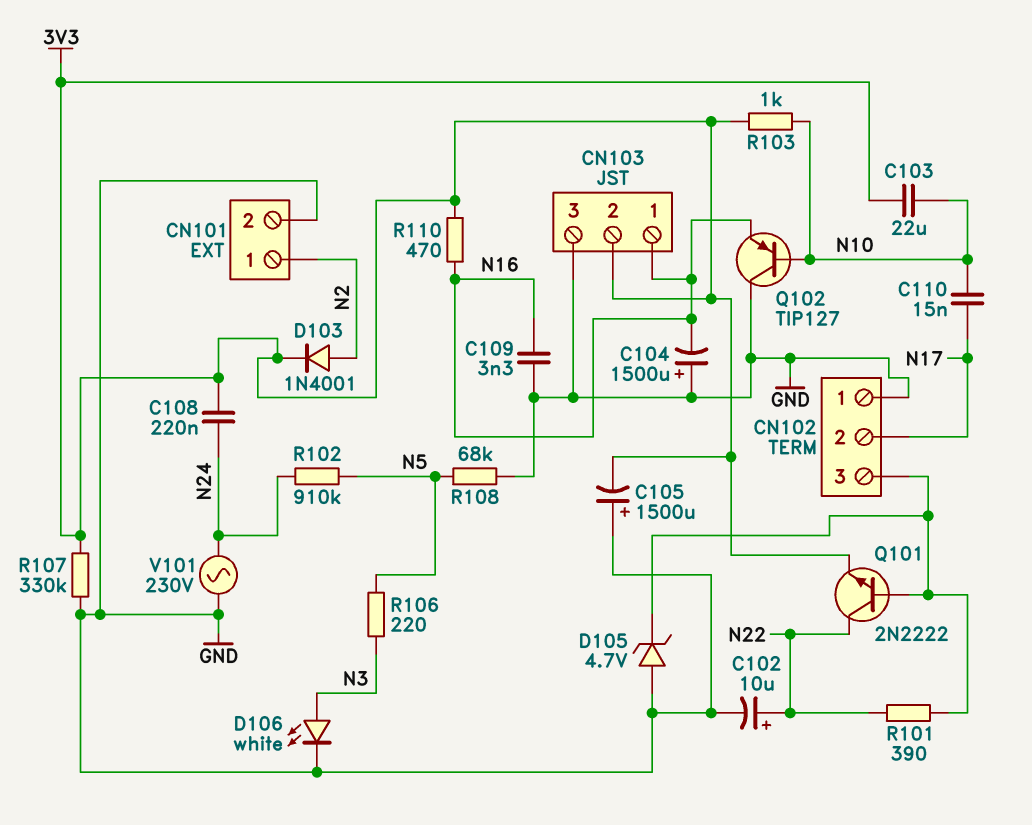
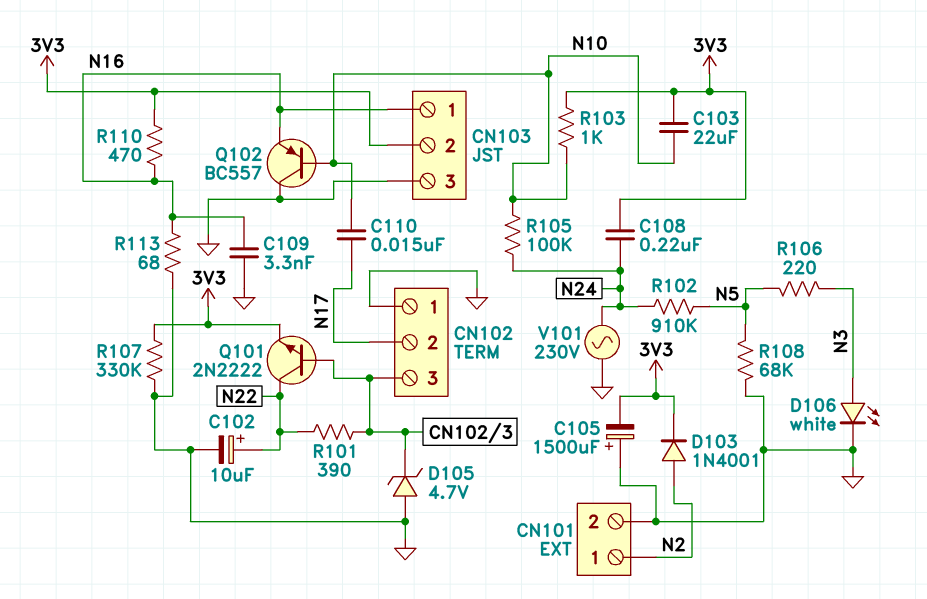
C104: 1500uF (plus GND, minus N16) -> none
Q102: PNP TIP127 (B N10, C GND, E N16) -> PNP BC557 (B N10, C GND, E N16)
R105: none -> 100k (N10, N24)
R113: none -> 68 (GND, N16)

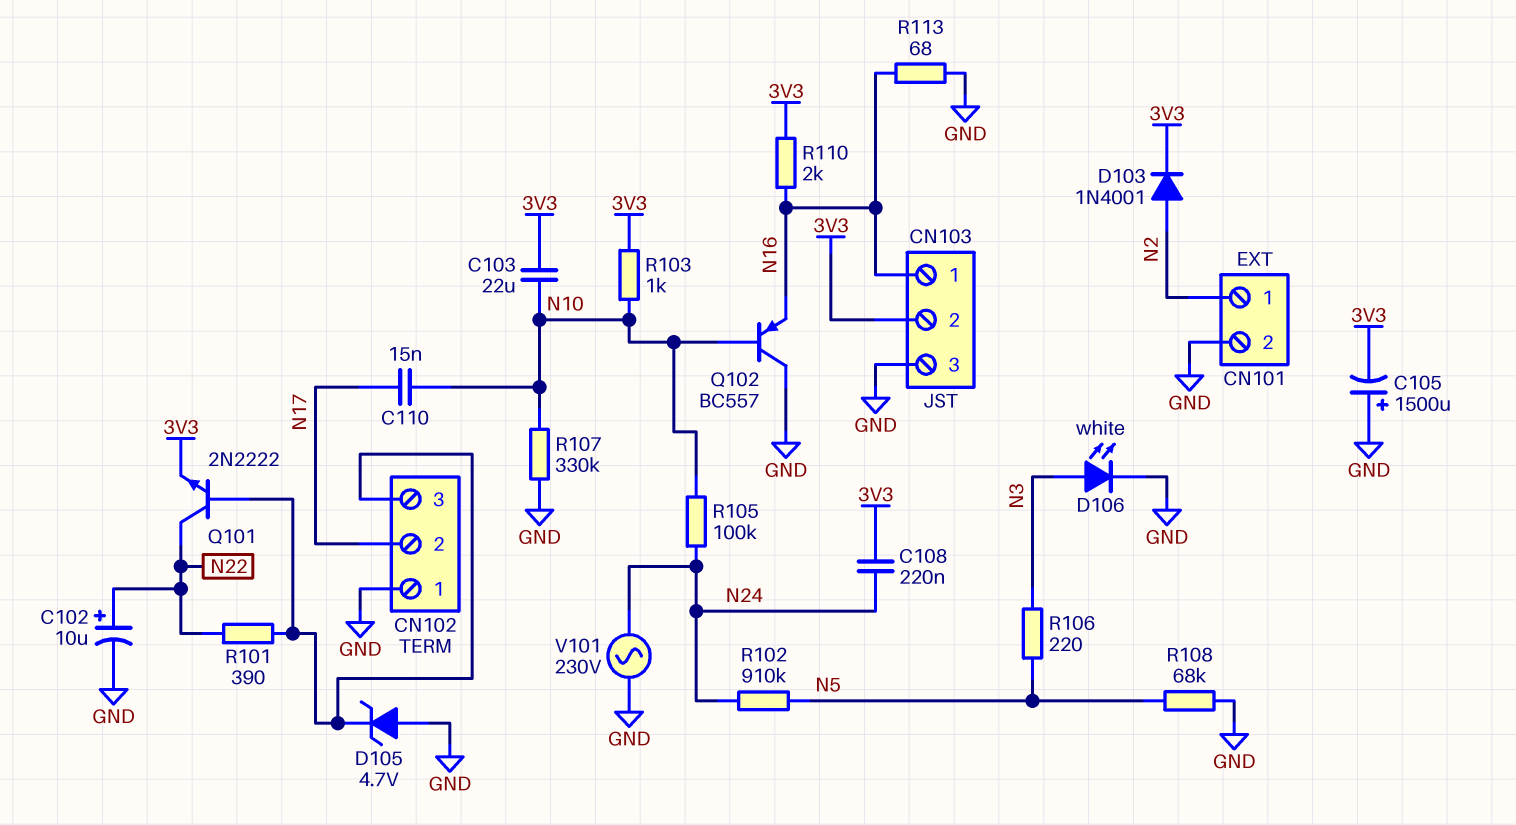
C109: 3.3nF (GND, N16) -> none
R107: 330k (3V3, GND) -> 330k (GND, N10)
R110: 470 (3V3, N16) -> 2k (3V3, N16)

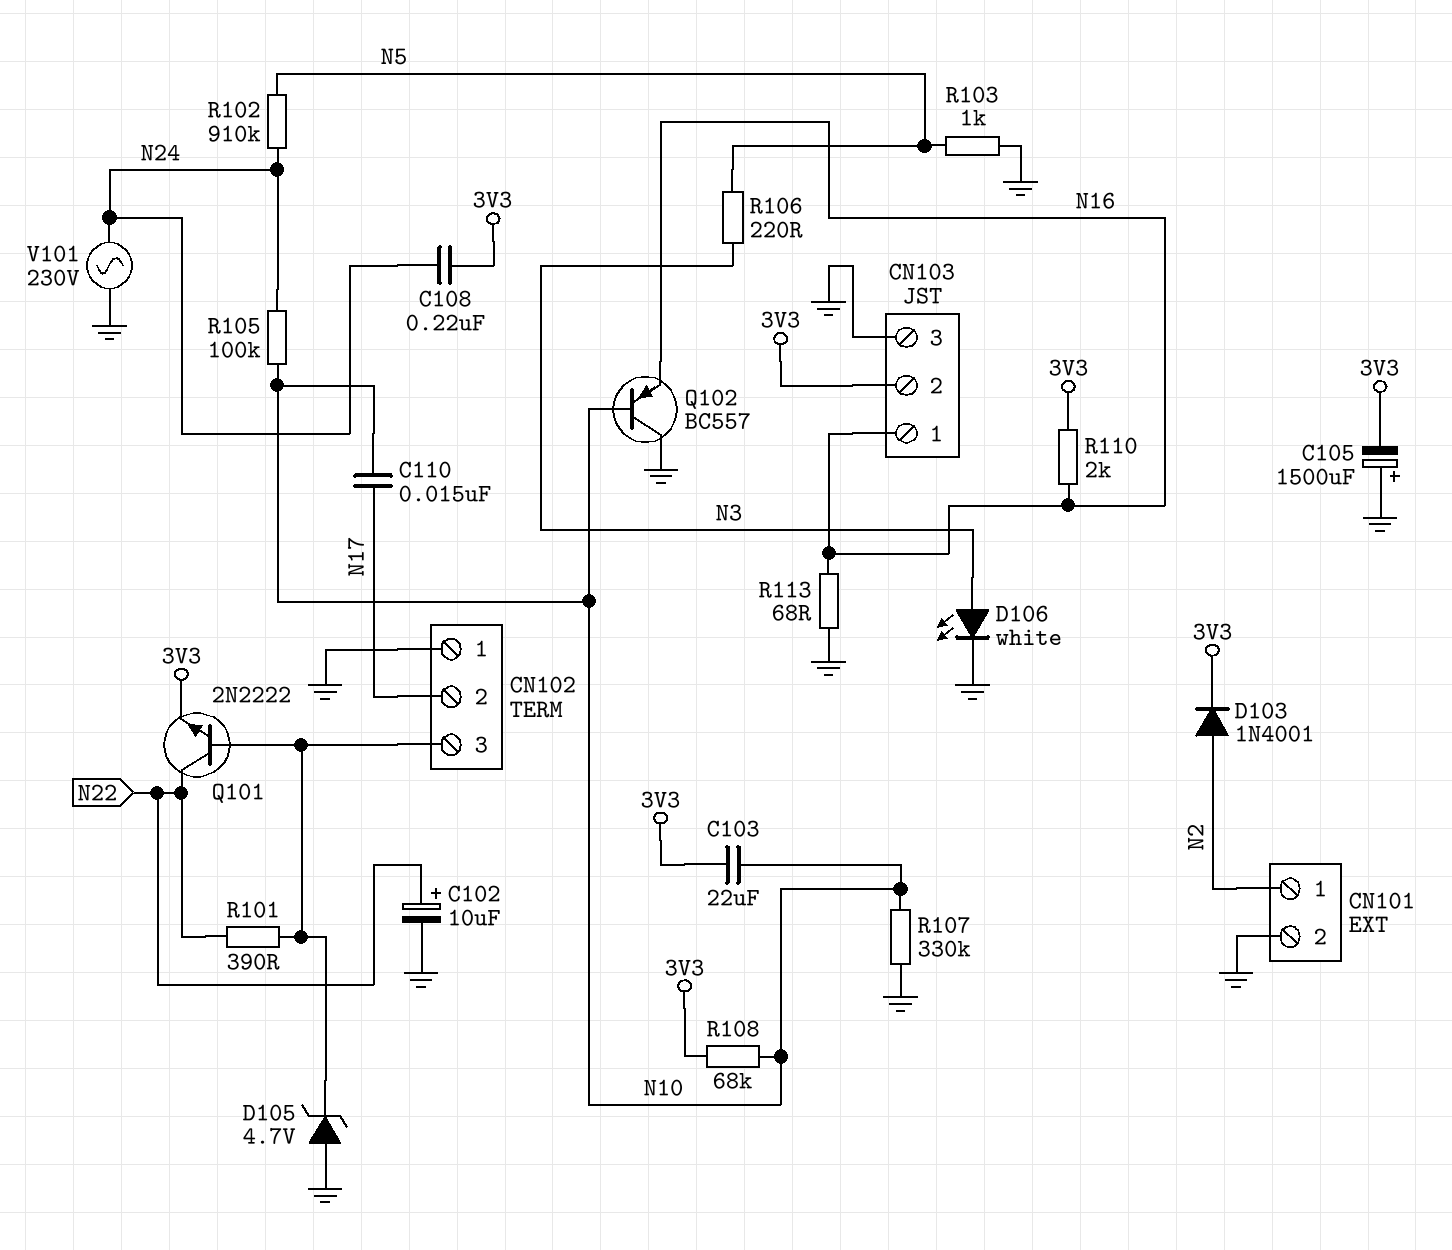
R103: 1k (3V3, N10) -> 1k (GND, N5)
R108: 68k (GND, N5) -> 68k (3V3, N10)

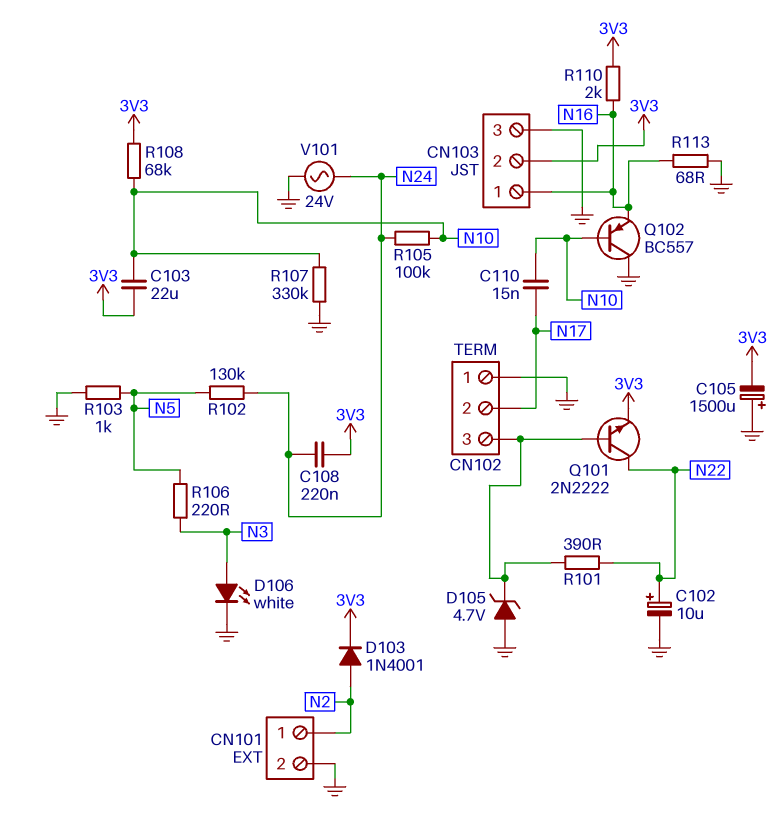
R102: 910k (N5, N24) -> 130k (N5, N24)
V101: AC 230V (GND, N24) -> AC 24V (GND, N24)

